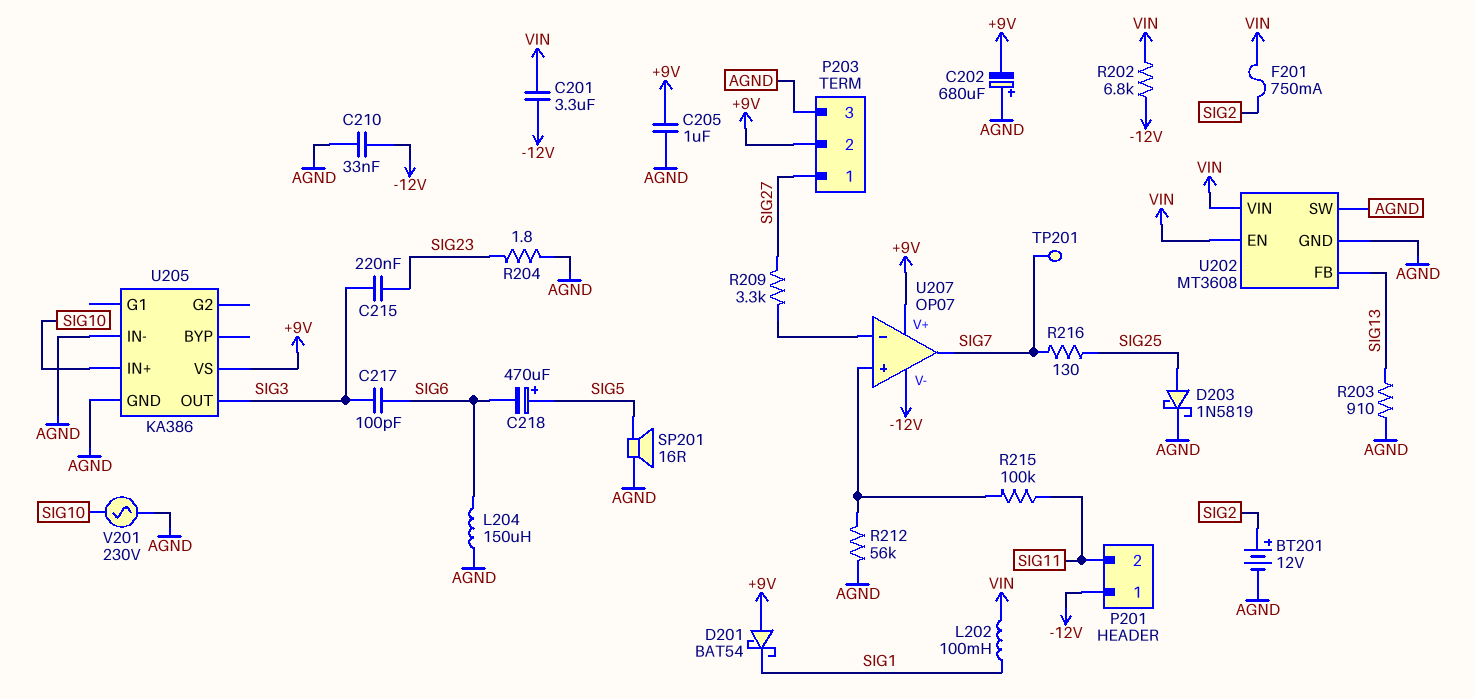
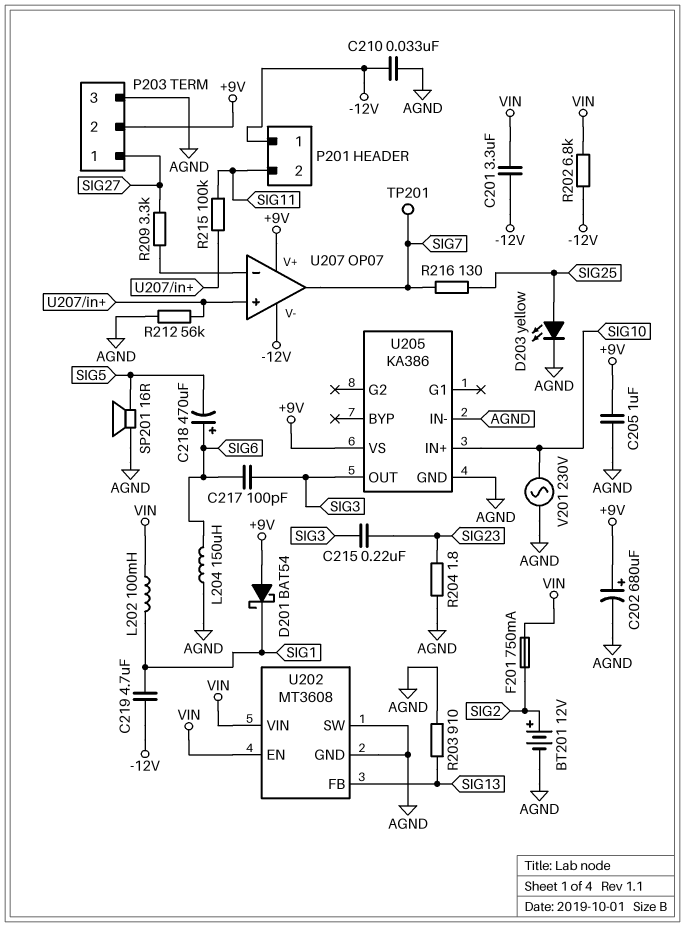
C202: 680uF (plus AGND, minus +9V) -> 680uF (plus +9V, minus AGND)
C218: 470uF (plus SIG5, minus SIG6) -> 470uF (plus SIG6, minus SIG5)
C219: none -> 4.7uF (-12V, SIG1)
D203: schottky 1N5819 (A SIG25, K AGND) -> LED yellow (A SIG25, K AGND)

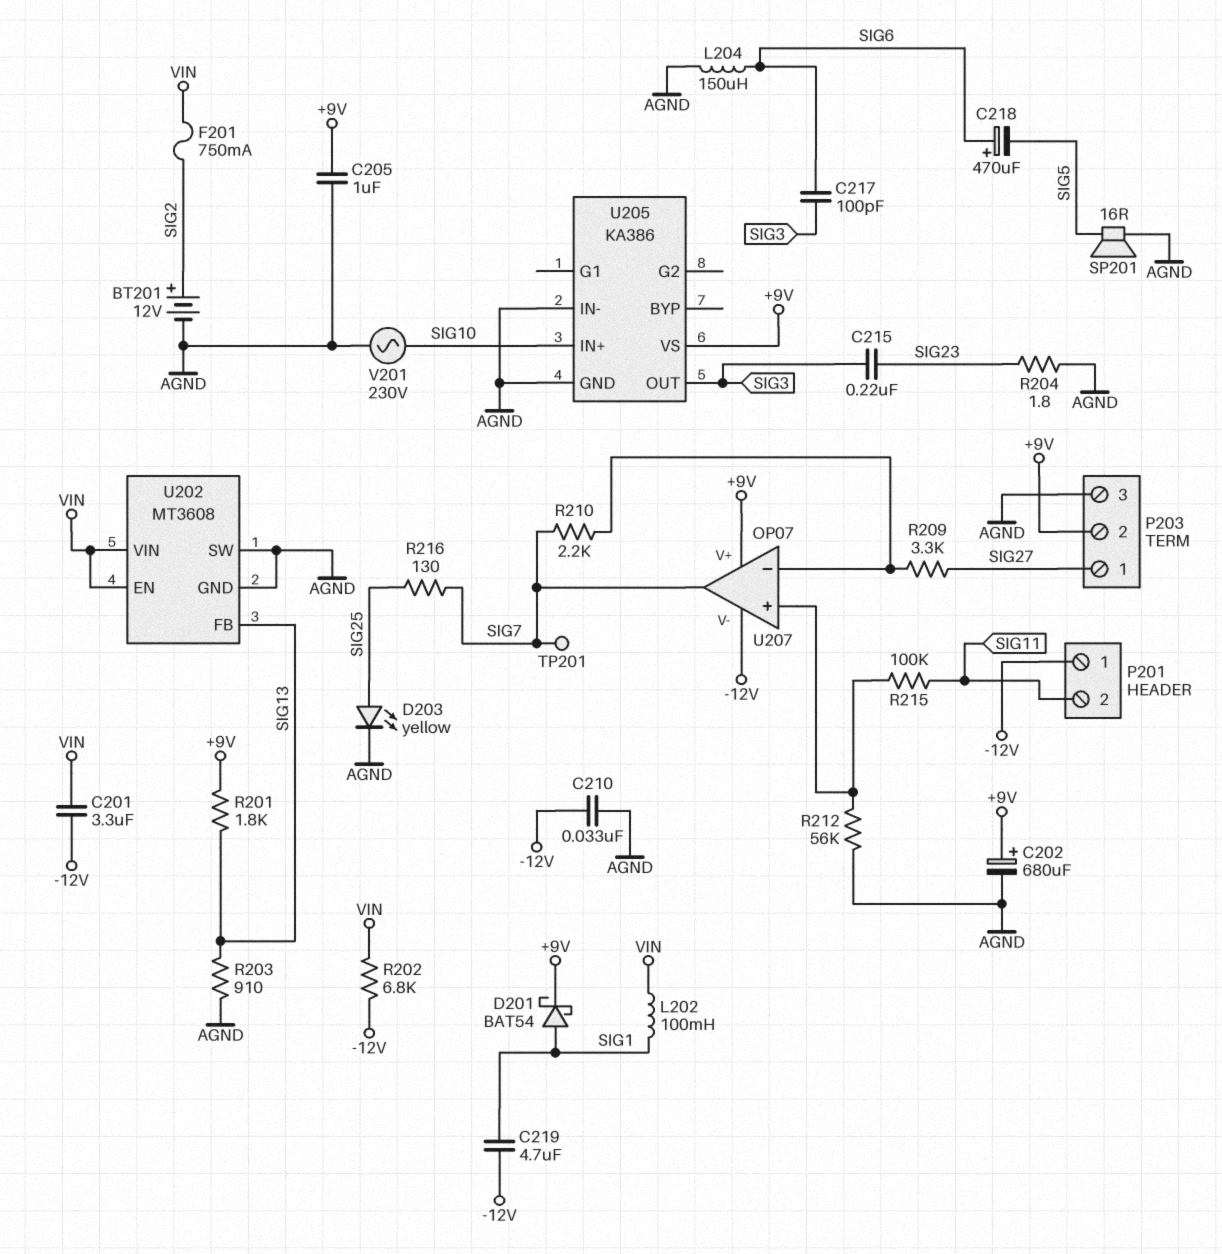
D201: schottky BAT54 (A +9V, K SIG1) -> schottky BAT54 (A SIG1, K +9V)
R201: none -> 1.8k (+9V, SIG13)
R210: none -> 2.2k (SIG7, U207/in-)

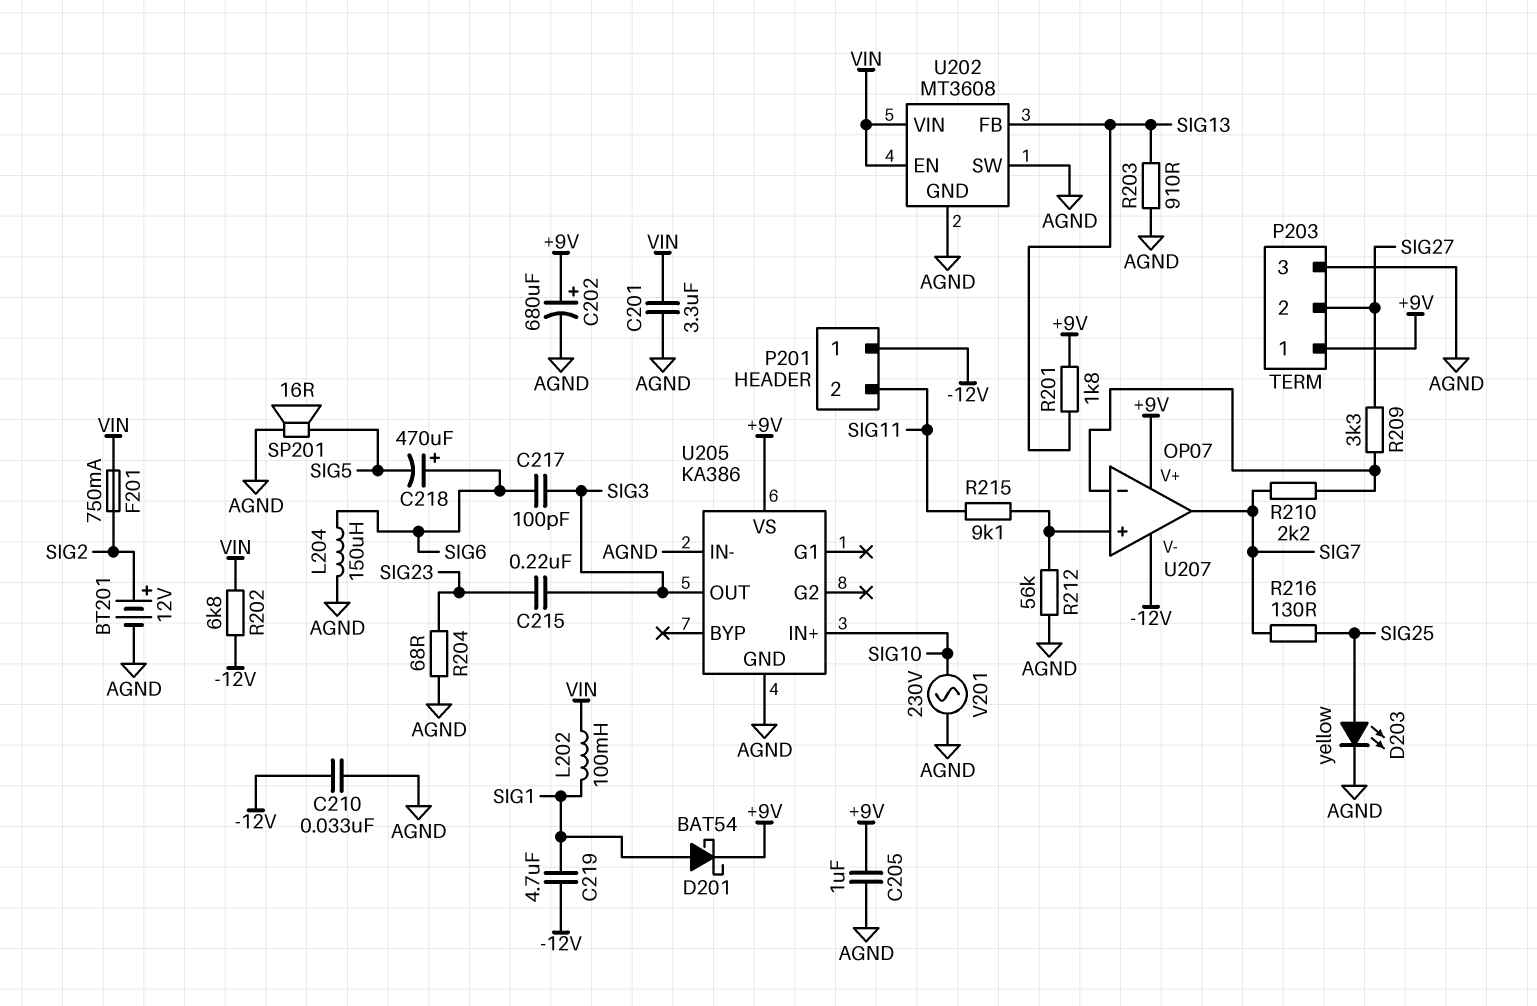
C201: 3.3uF (-12V, VIN) -> 3.3uF (AGND, VIN)
P203 pin 1: SIG27 -> +9V
P203 pin 2: +9V -> SIG27
R204: 1.8 (AGND, SIG23) -> 68 (AGND, SIG23)
R215: 100k (SIG11, U207/in+) -> 9.1k (SIG11, U207/in+)
TP201: test point (SIG7) -> none

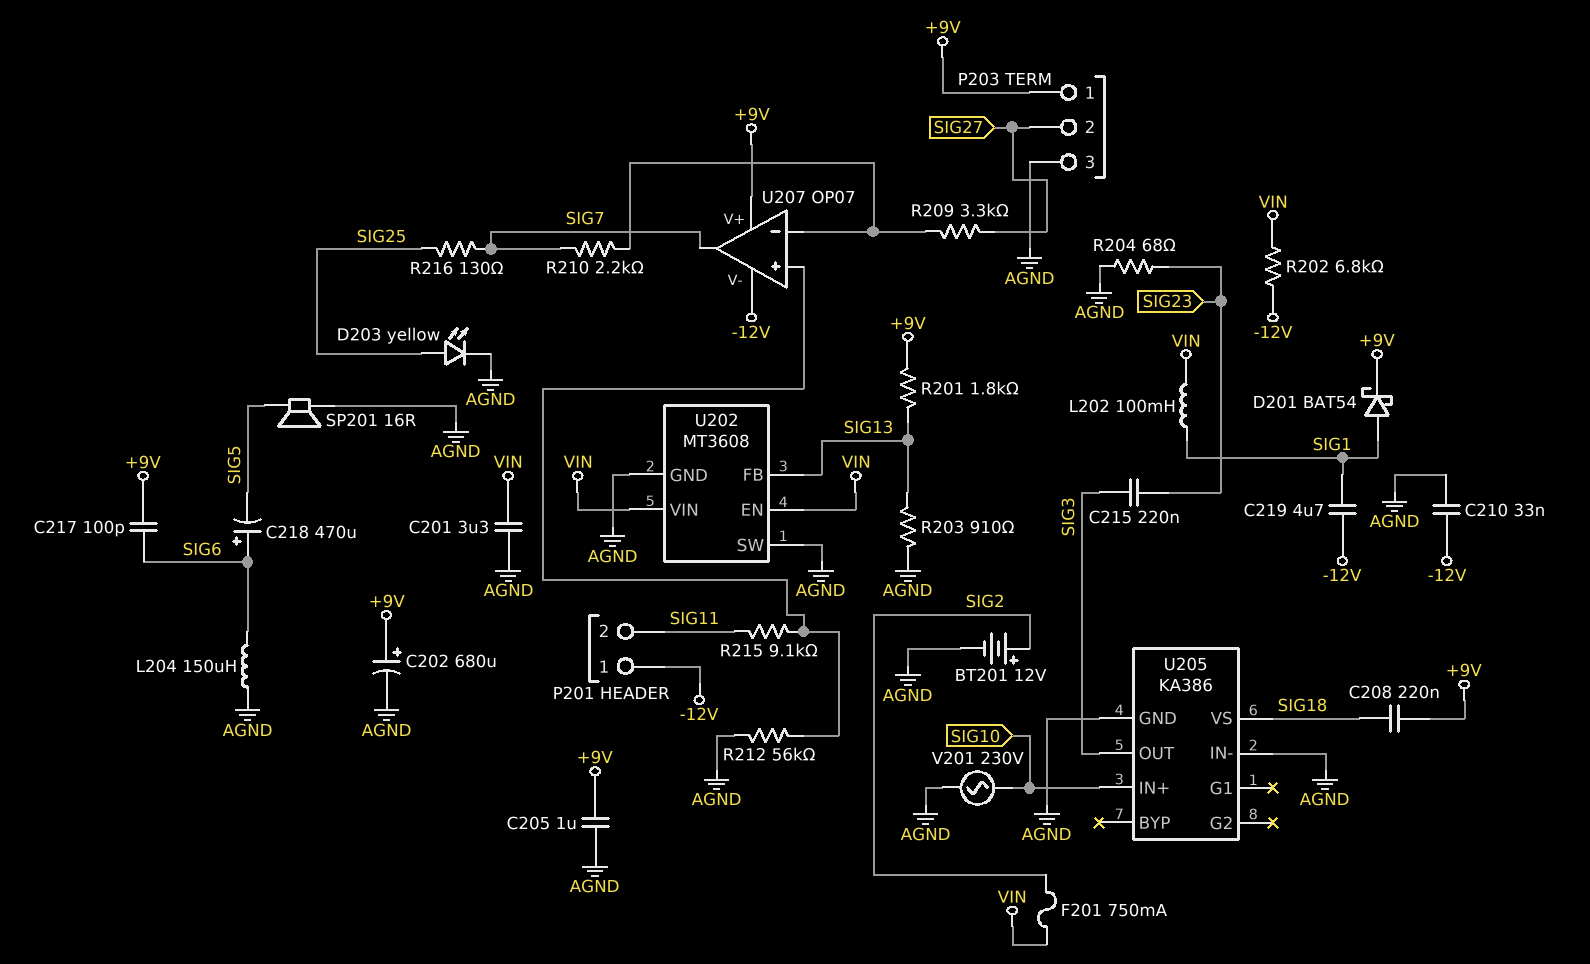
C208: none -> 220nF (+9V, SIG18)
C217: 100pF (SIG3, SIG6) -> 100pF (+9V, SIG6)
U205 pin VS: +9V -> SIG18

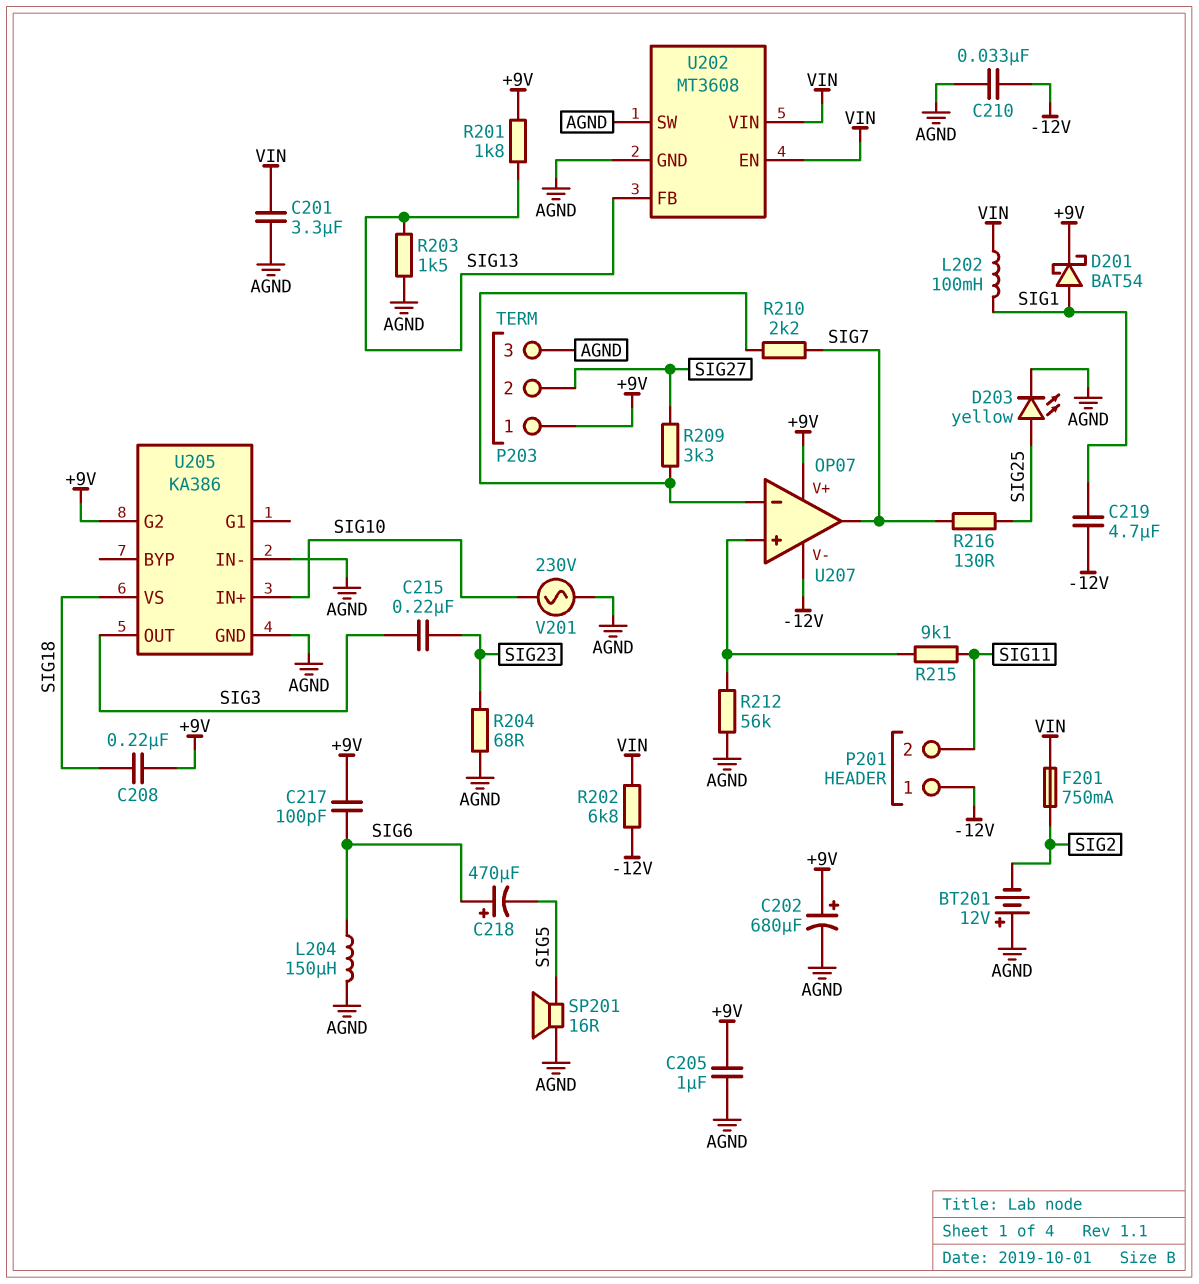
BT201: 12V (plus SIG2, minus AGND) -> 12V (plus AGND, minus SIG2)
R203: 910 (AGND, SIG13) -> 1.5k (AGND, SIG13)
U205 pin G2: none -> +9V

